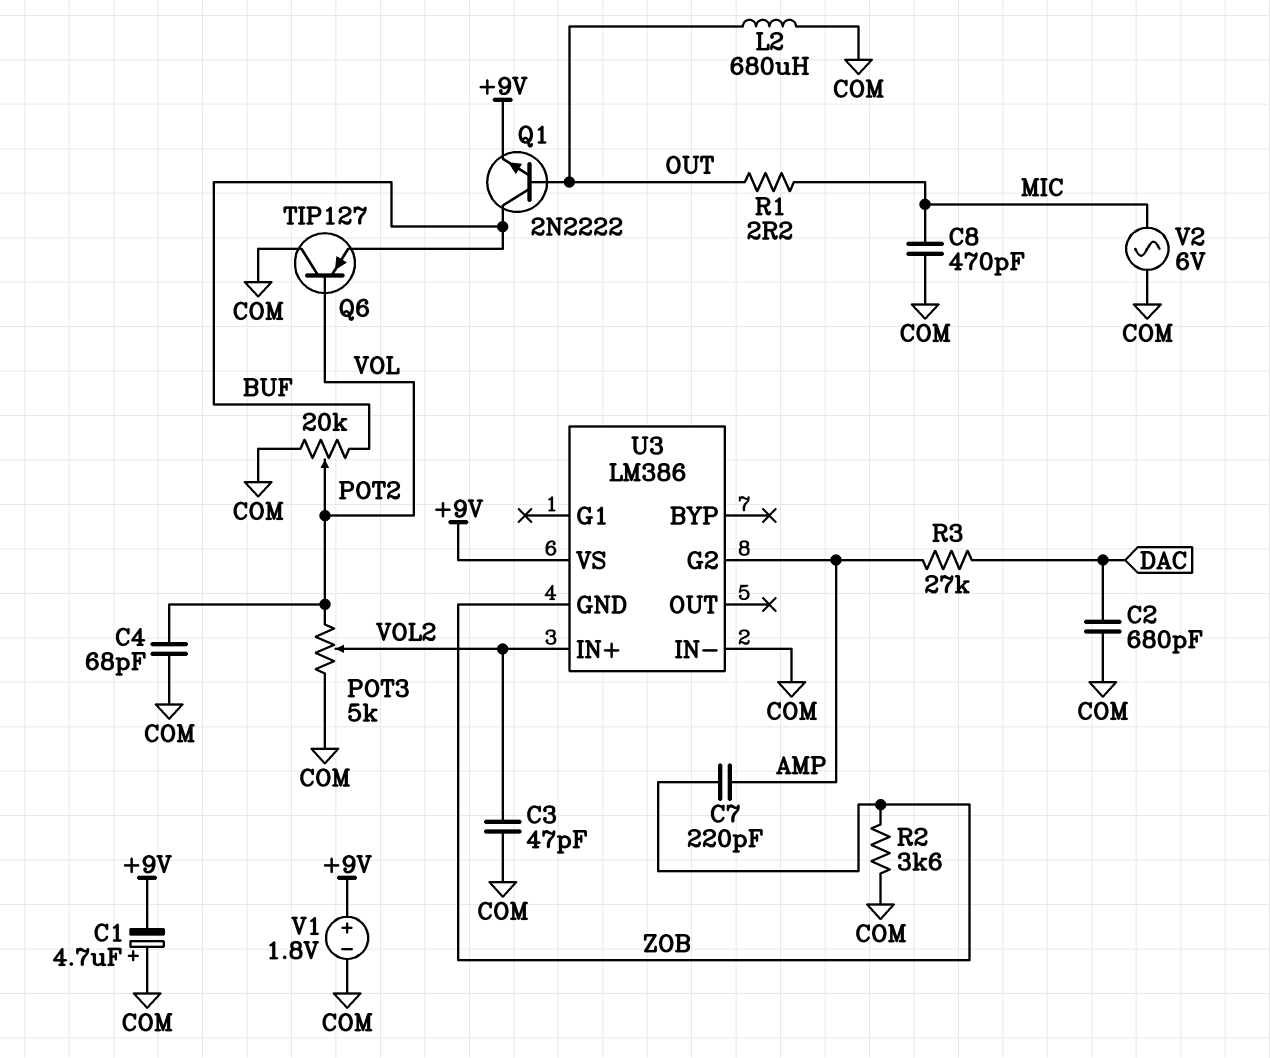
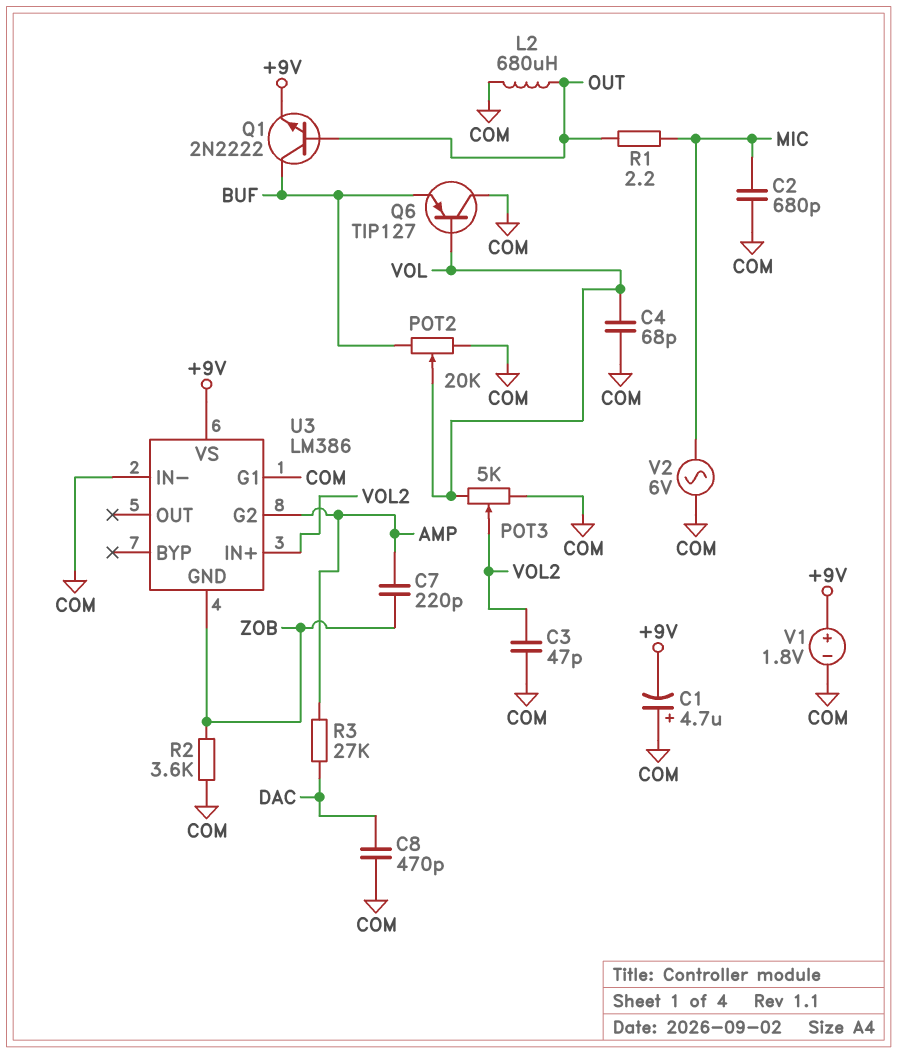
C2: 680pF (COM, DAC) -> 680pF (COM, MIC)
C8: 470pF (COM, MIC) -> 470pF (COM, DAC)
U3 pin G1: none -> COM

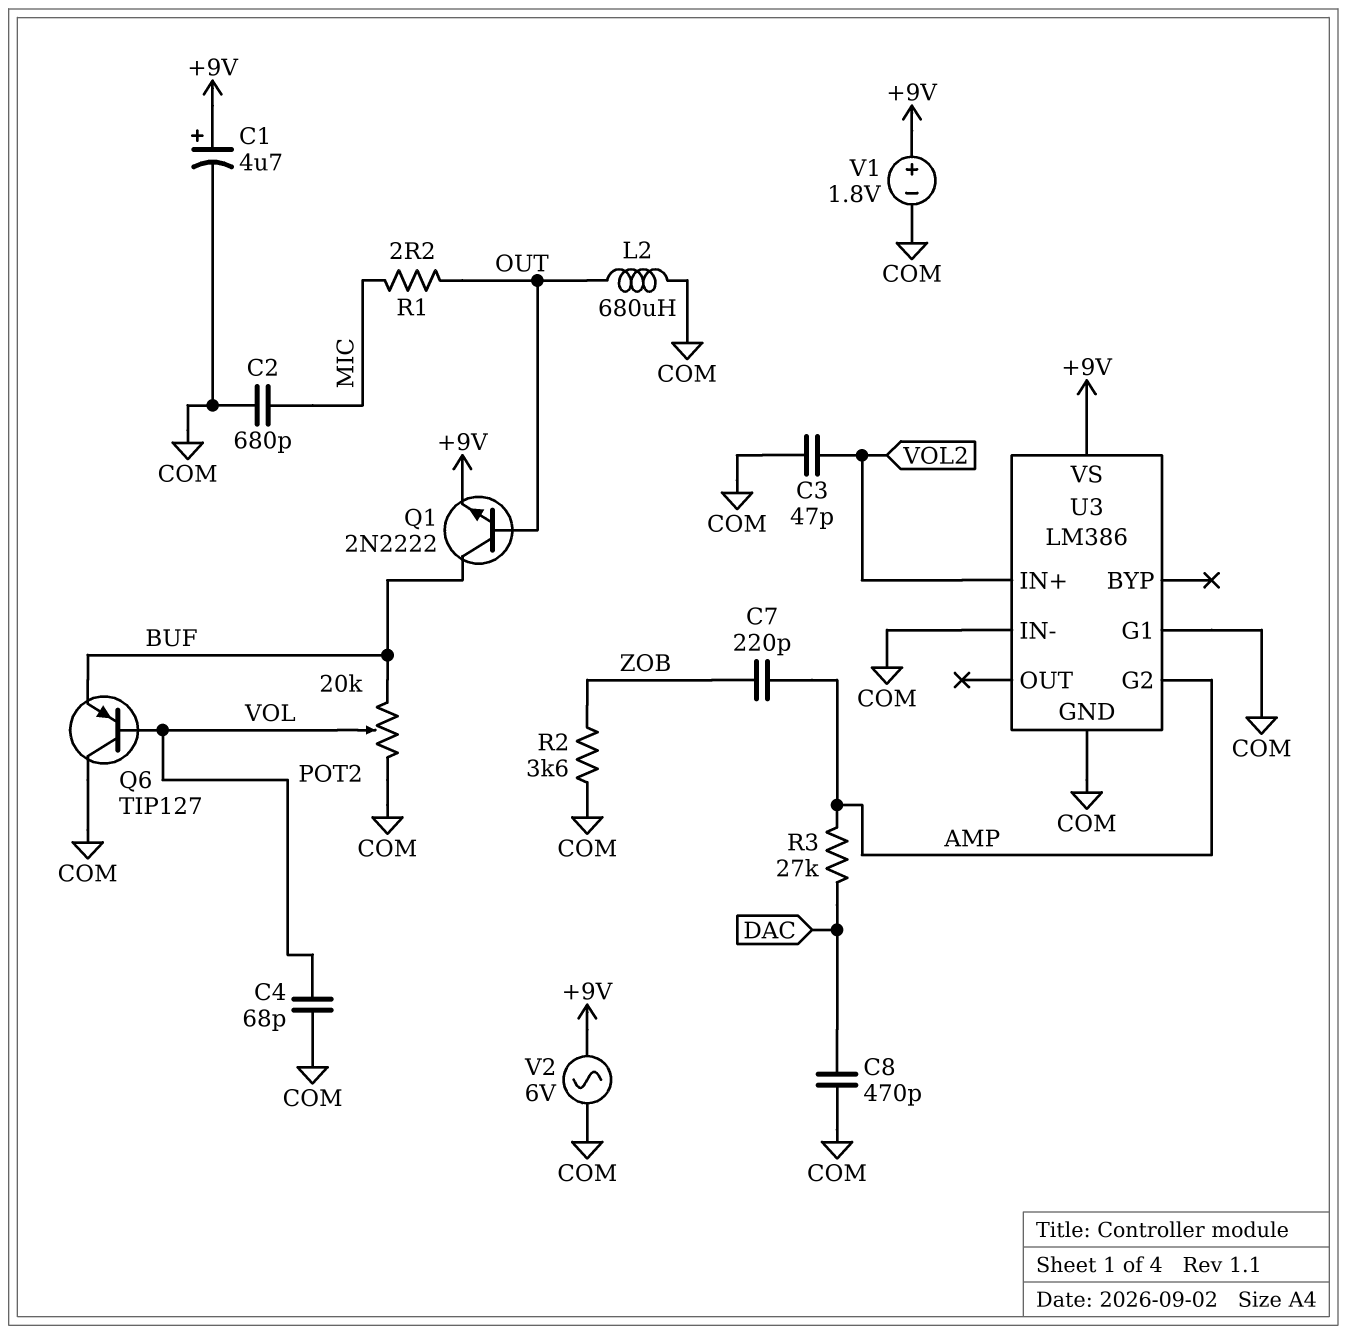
C1: 4.7uF (plus COM, minus +9V) -> 4.7uF (plus +9V, minus COM)
POT3: 5k (COM, VOL, wiper VOL2) -> none
U3 pin GND: ZOB -> COM
V2: AC 6V (COM, MIC) -> AC 6V (+9V, COM)

